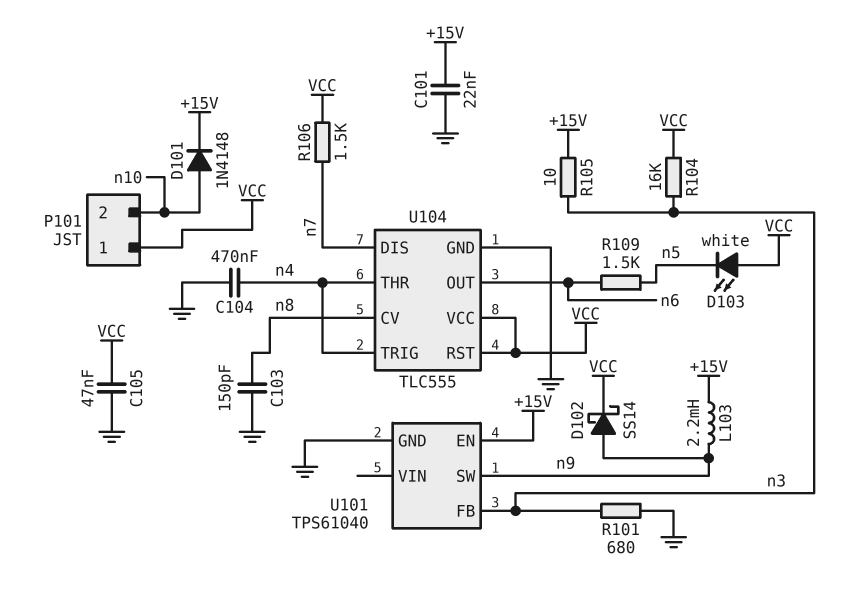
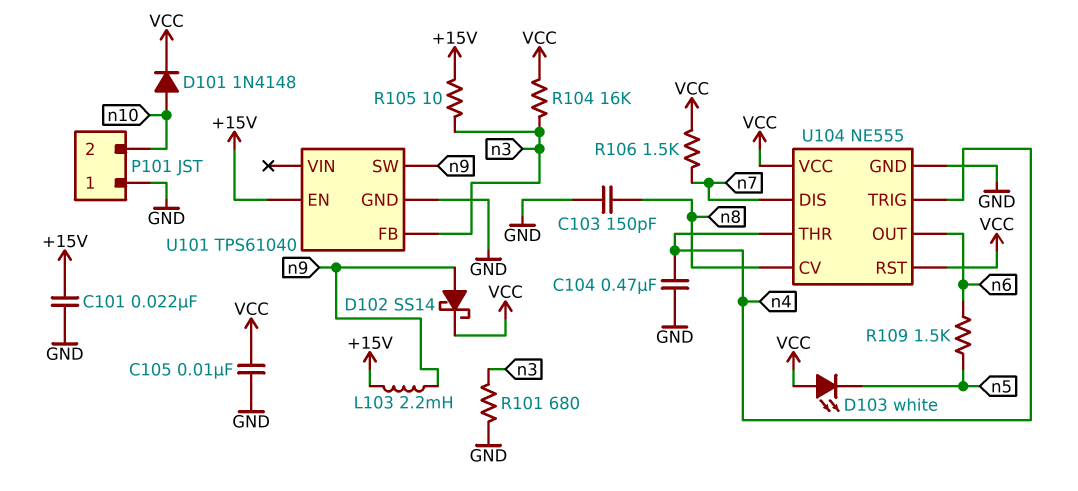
C105: 47nF (GND, VCC) -> 10nF (GND, VCC)
D101: diode 1N4148 (A n10, K +15V) -> diode 1N4148 (A n10, K VCC)
P101 pin 1: VCC -> GND
U104: TLC555 -> NE555

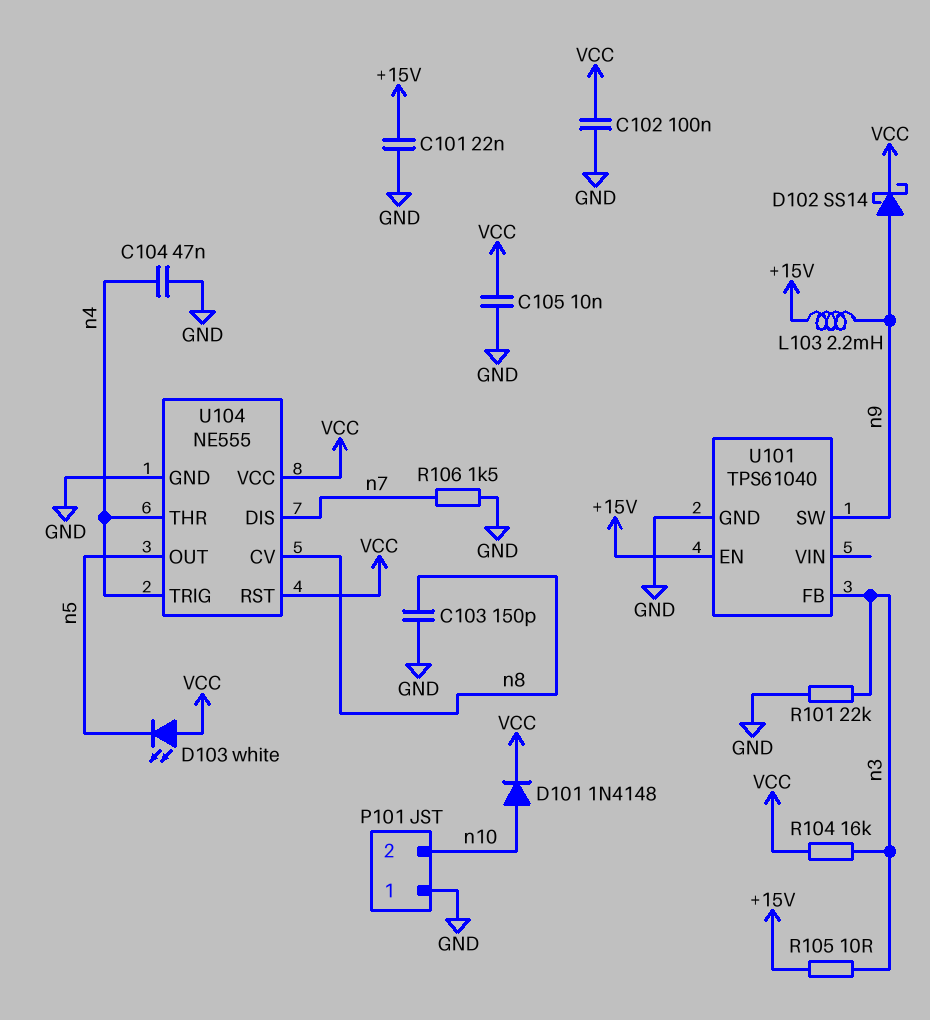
C102: none -> 100nF (GND, VCC)
C104: 470nF (GND, n4) -> 47nF (GND, n4)
R101: 680 (GND, n3) -> 22k (GND, n3)
R106: 1.5k (VCC, n7) -> 1.5k (GND, n7)
R109: 1.5k (n5, n6) -> none
U104 pin OUT: n6 -> n5

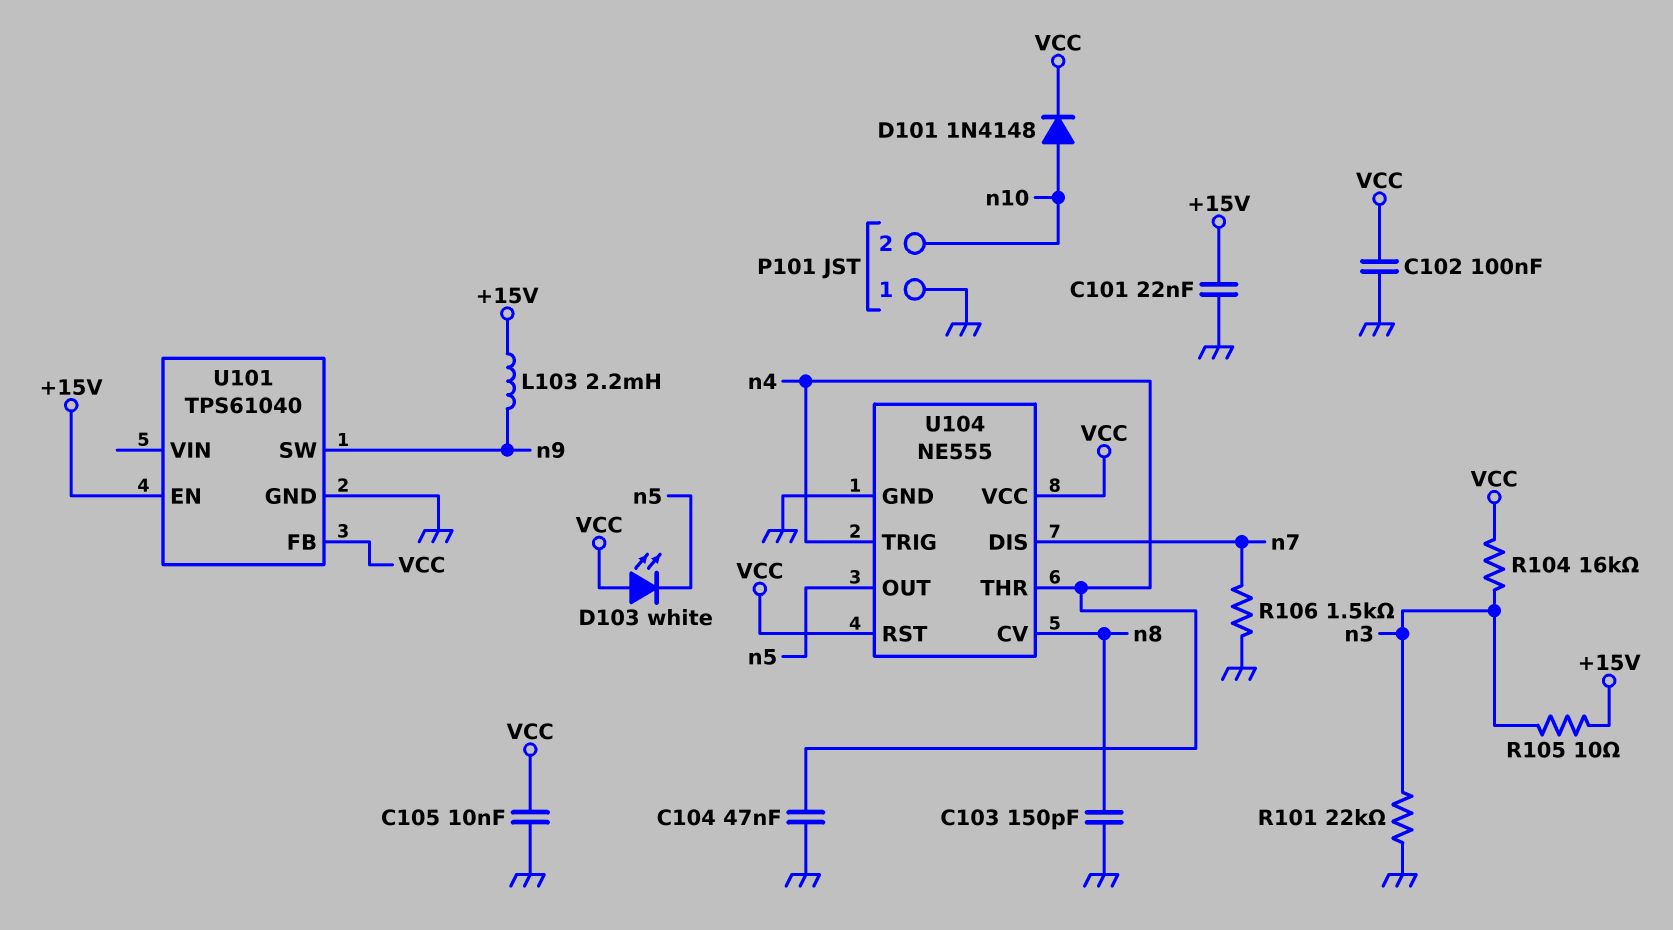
D102: schottky SS14 (A n9, K VCC) -> none
U101 pin FB: n3 -> VCC

